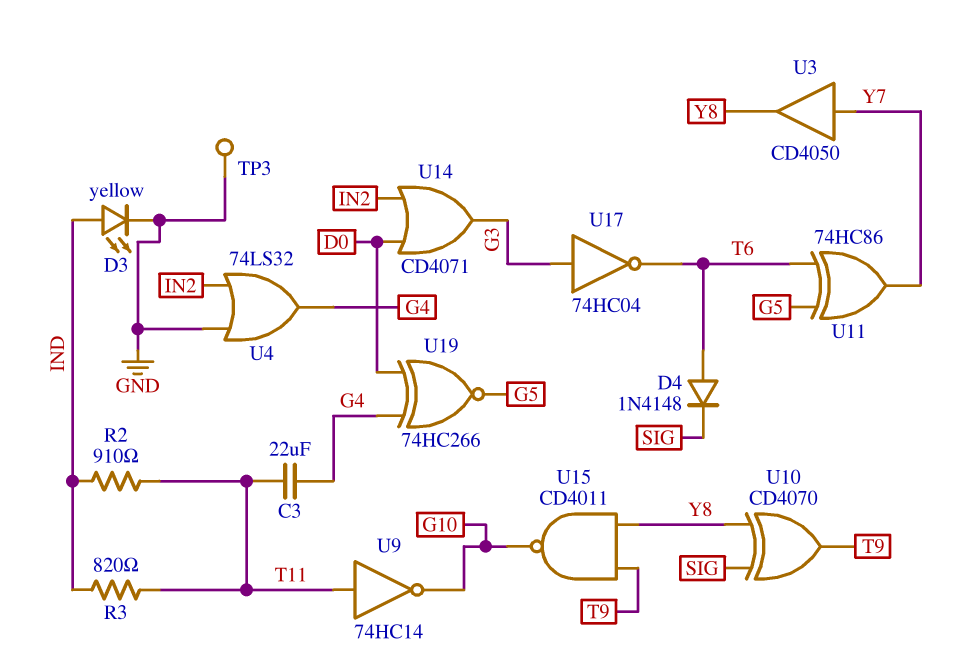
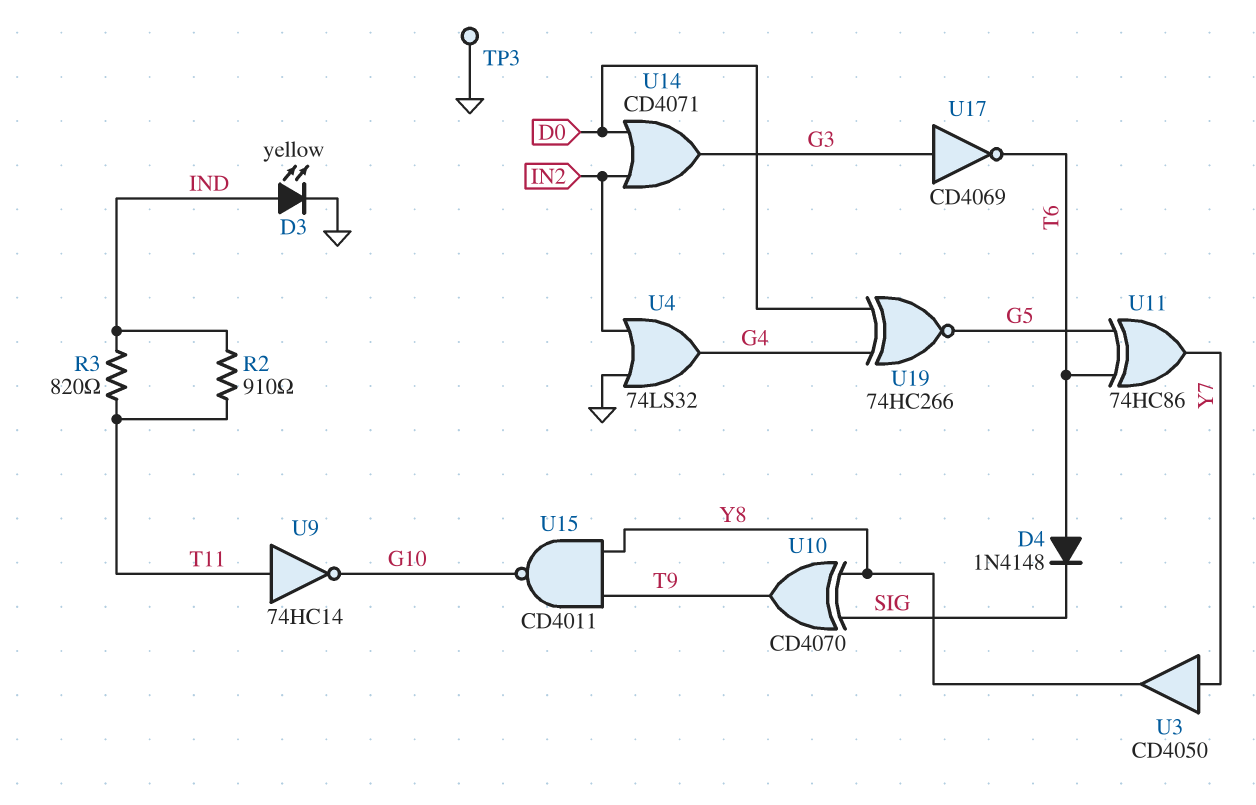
C3: 22uF (G4, T11) -> none
U17: NOT 74HC04 (in G3, out T6) -> NOT CD4069 (in G3, out T6)

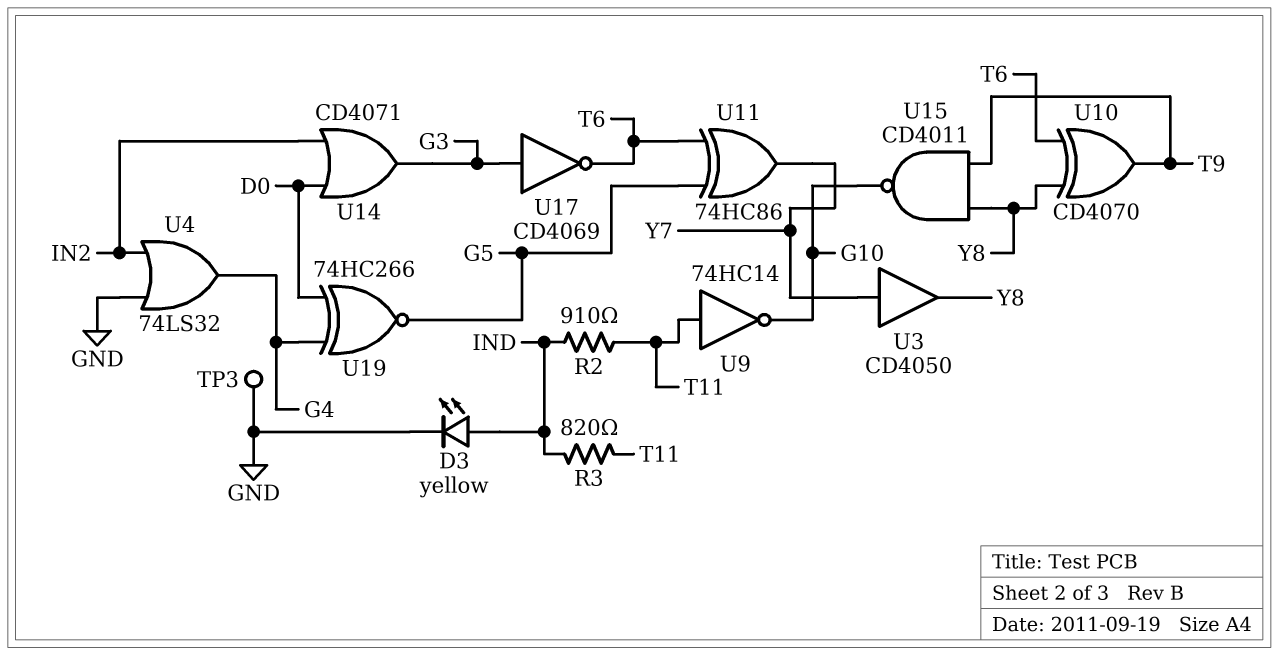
D4: diode 1N4148 (A T6, K SIG) -> none
U10: XOR CD4070 (in SIG, in Y8, out T9) -> XOR CD4070 (in T6, in Y8, out T9)

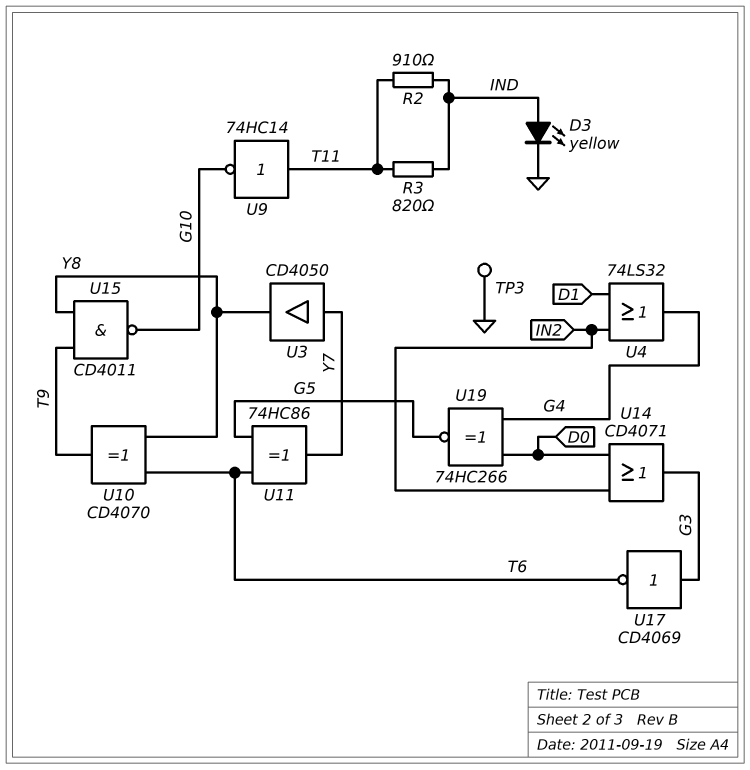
U4: OR 74LS32 (in GND, in IN2, out G4) -> OR 74LS32 (in D1, in IN2, out G4)

